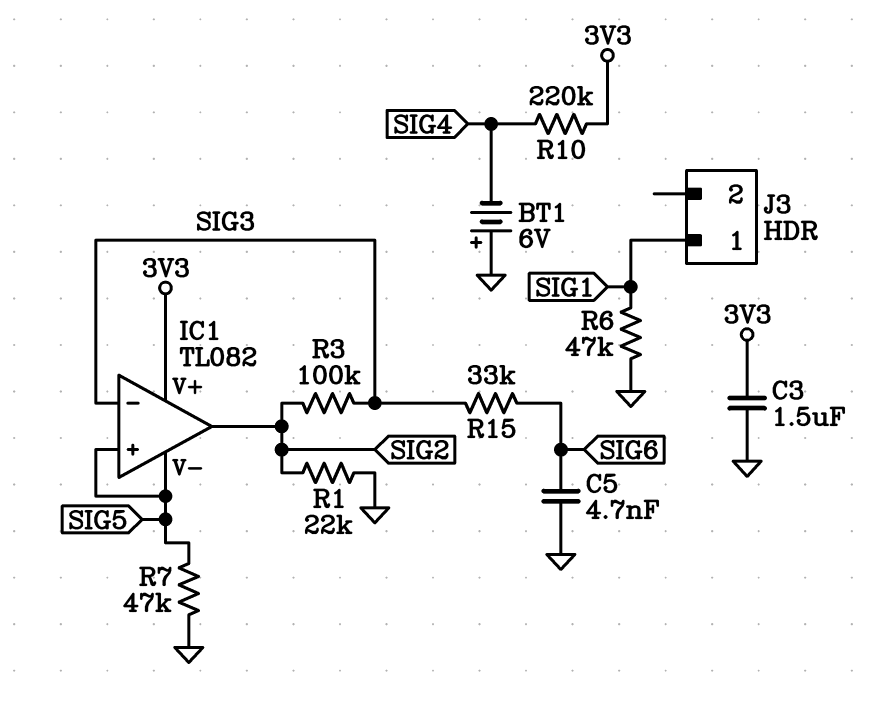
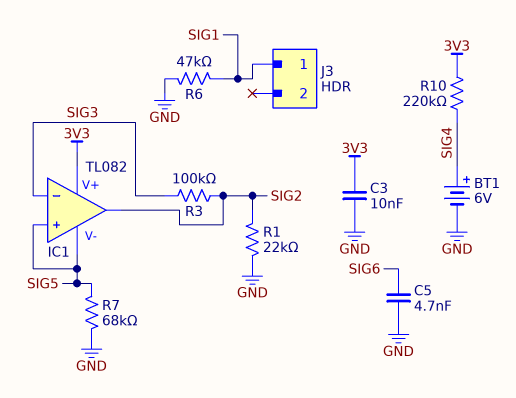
BT1: 6V (plus GND, minus SIG4) -> 6V (plus SIG4, minus GND)
C3: 1.5uF (3V3, GND) -> 10nF (3V3, GND)
R7: 47k (GND, SIG5) -> 68k (GND, SIG5)
R15: 33k (SIG3, SIG6) -> none

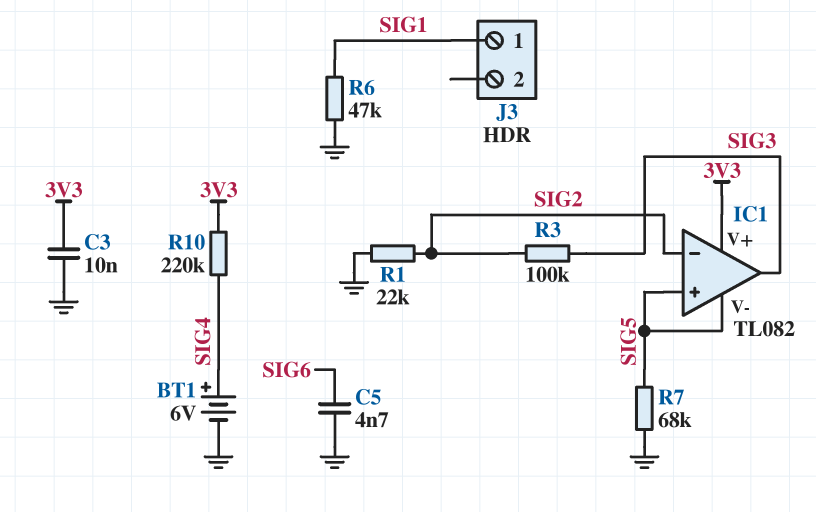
IC1 pin in-: SIG3 -> SIG2
IC1 pin out: SIG2 -> SIG3

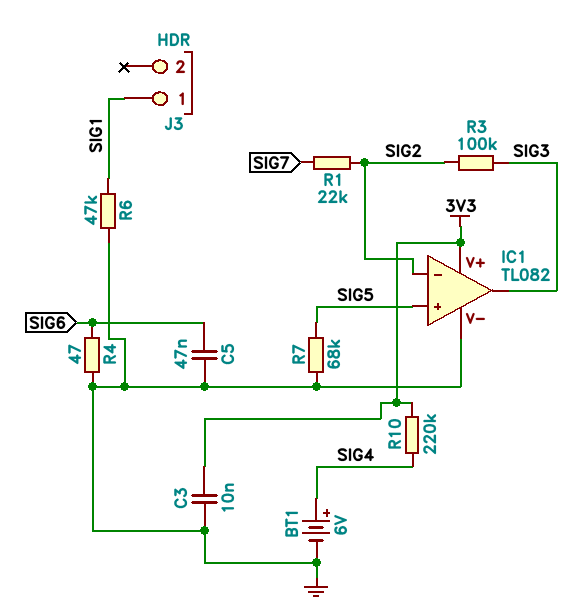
C5: 4.7nF (GND, SIG6) -> 47nF (GND, SIG6)
IC1 pin V-: SIG5 -> GND
R1: 22k (GND, SIG2) -> 22k (SIG2, SIG7)
R4: none -> 47 (GND, SIG6)

